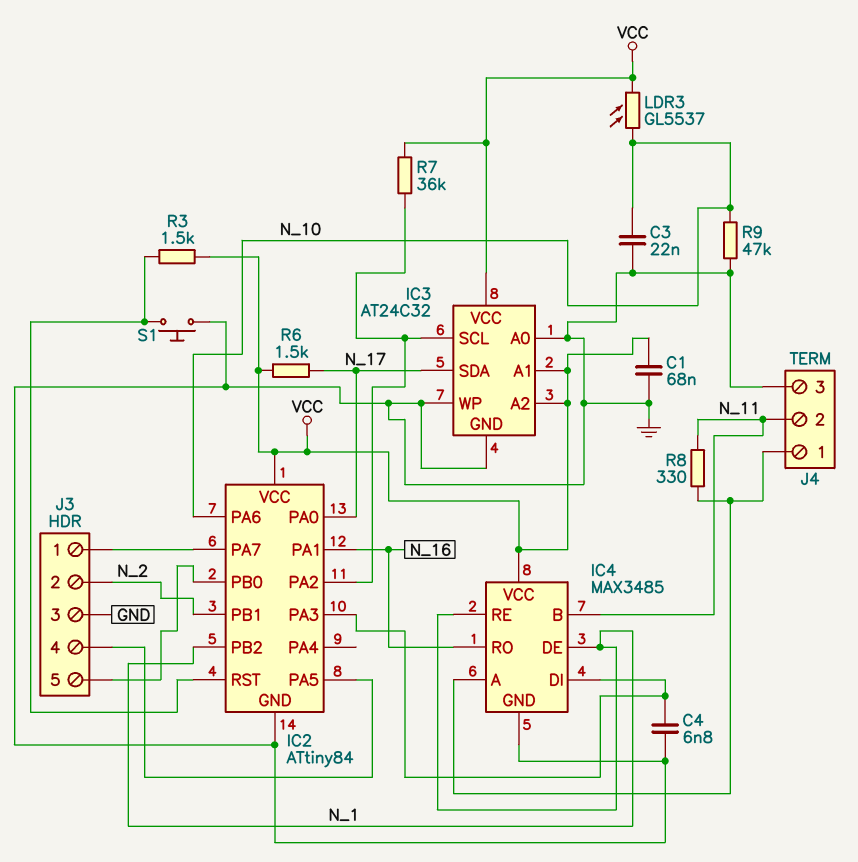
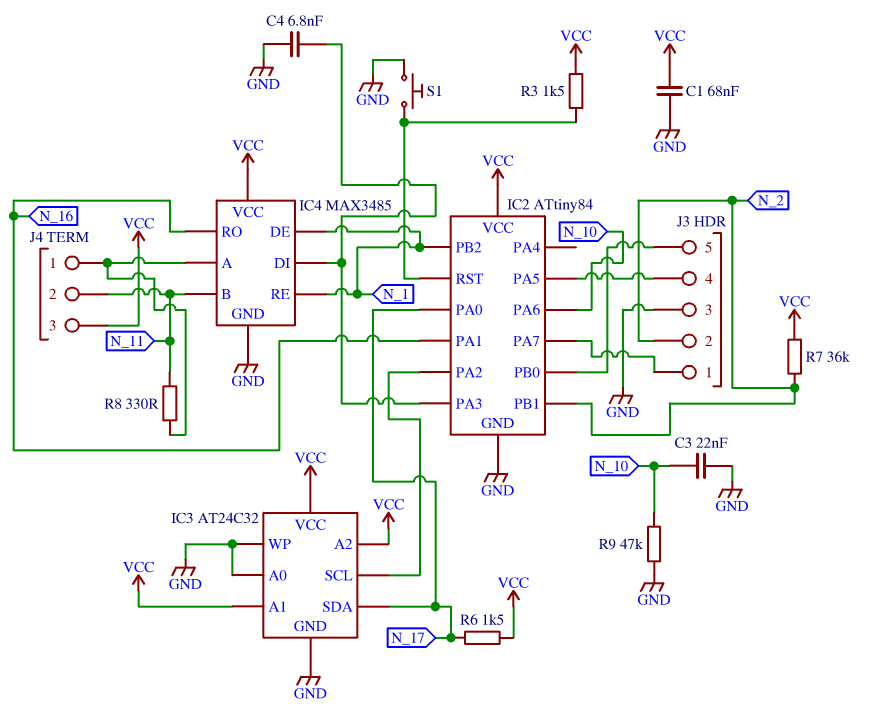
J4 pin 3: GND -> VCC
LDR3: GL5537 (N_10, VCC) -> none
R7: 36k (IC2/PA2, VCC) -> 36k (N_2, VCC)

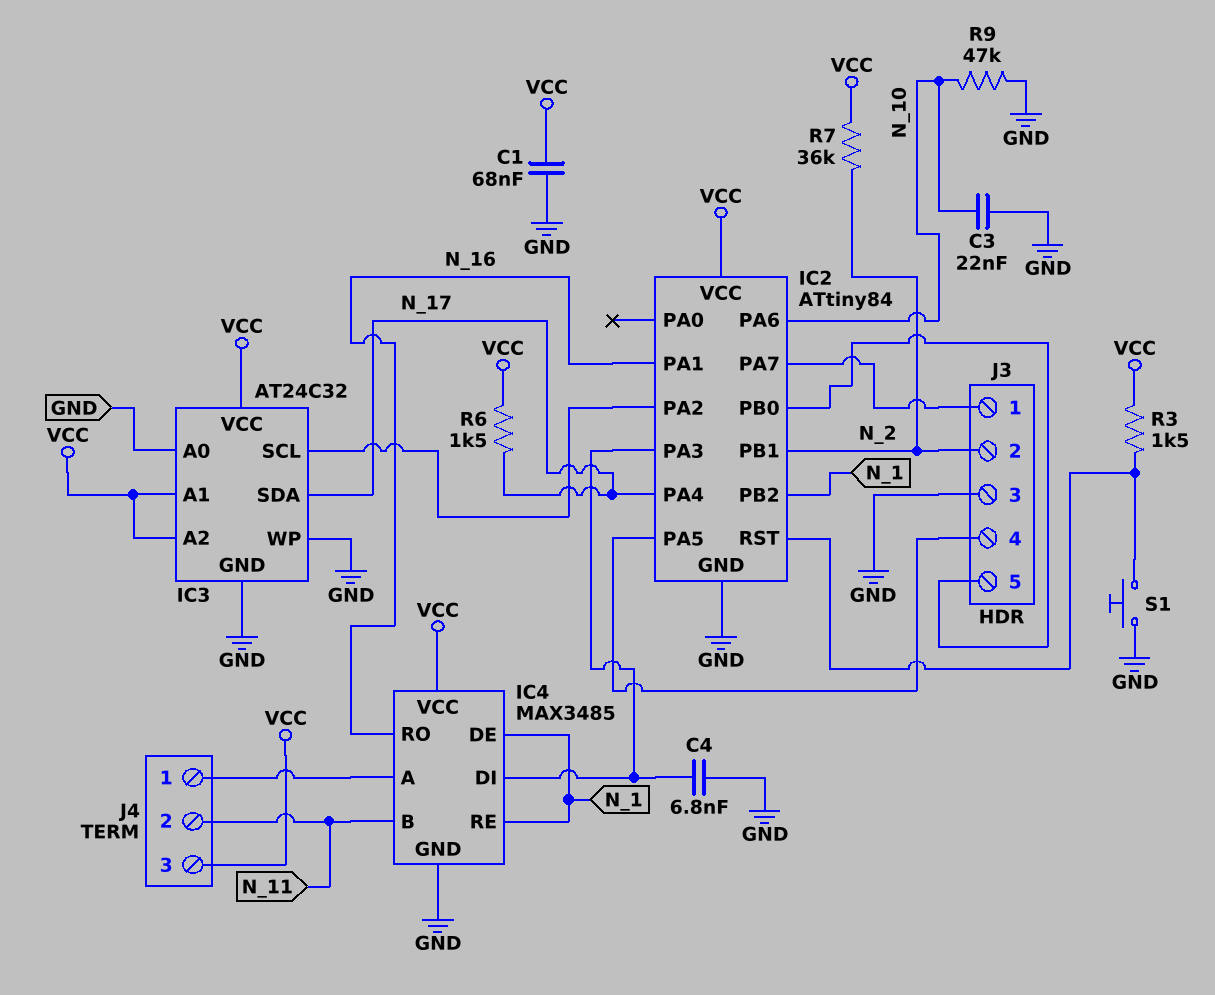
IC2 pin PA0: N_17 -> none
IC2 pin PA4: none -> N_17
R8: 330 (IC4/A, N_11) -> none

